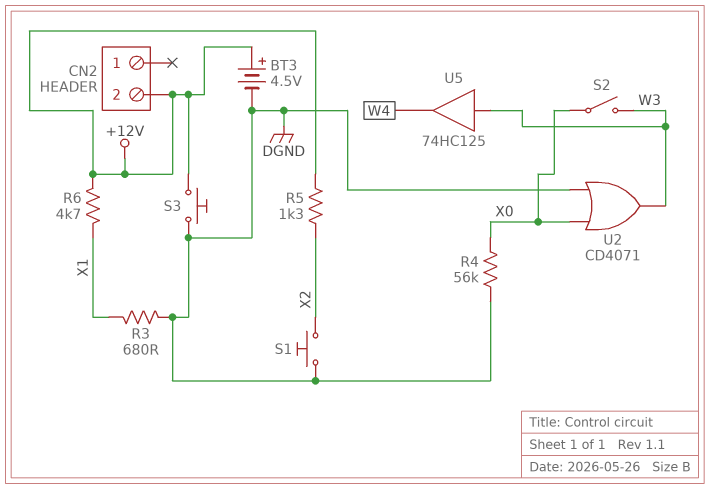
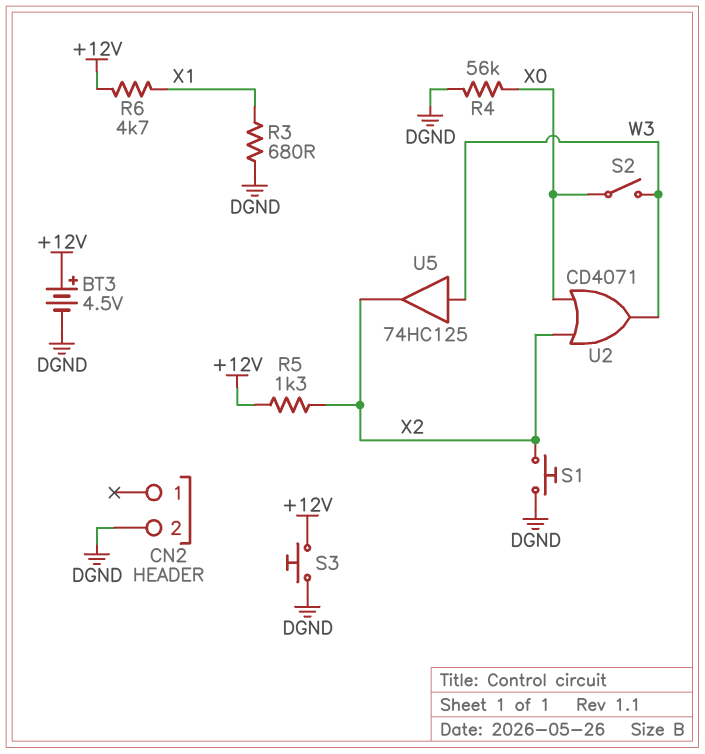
CN2 pin 2: +12V -> DGND
U2: OR CD4071 (in DGND, in X0, out W3) -> OR CD4071 (in X0, in X2, out W3)
U5: buffer 74HC125 (in W3, out W4) -> buffer 74HC125 (in W3, out X2)

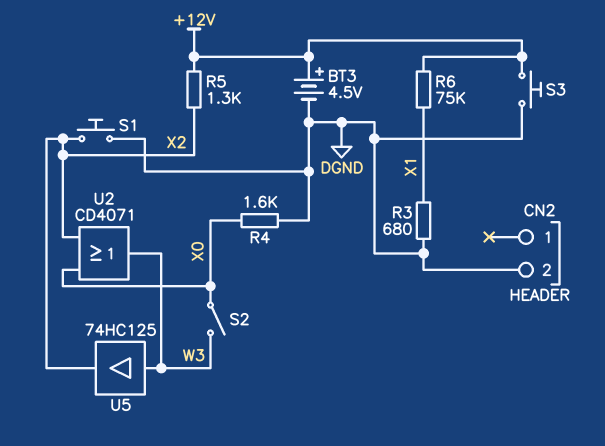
R4: 56k (DGND, X0) -> 1.6k (DGND, X0)
R6: 4.7k (+12V, X1) -> 75k (+12V, X1)

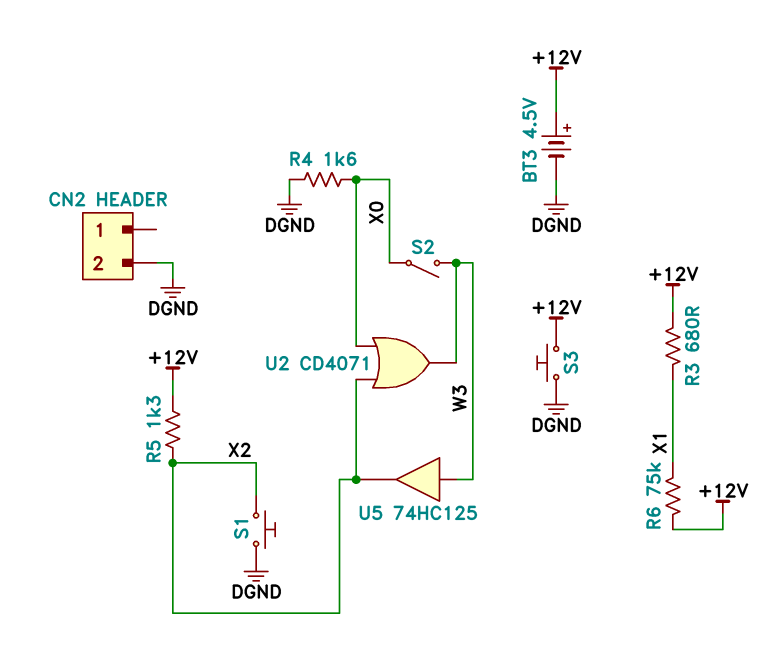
R3: 680 (DGND, X1) -> 680 (+12V, X1)

